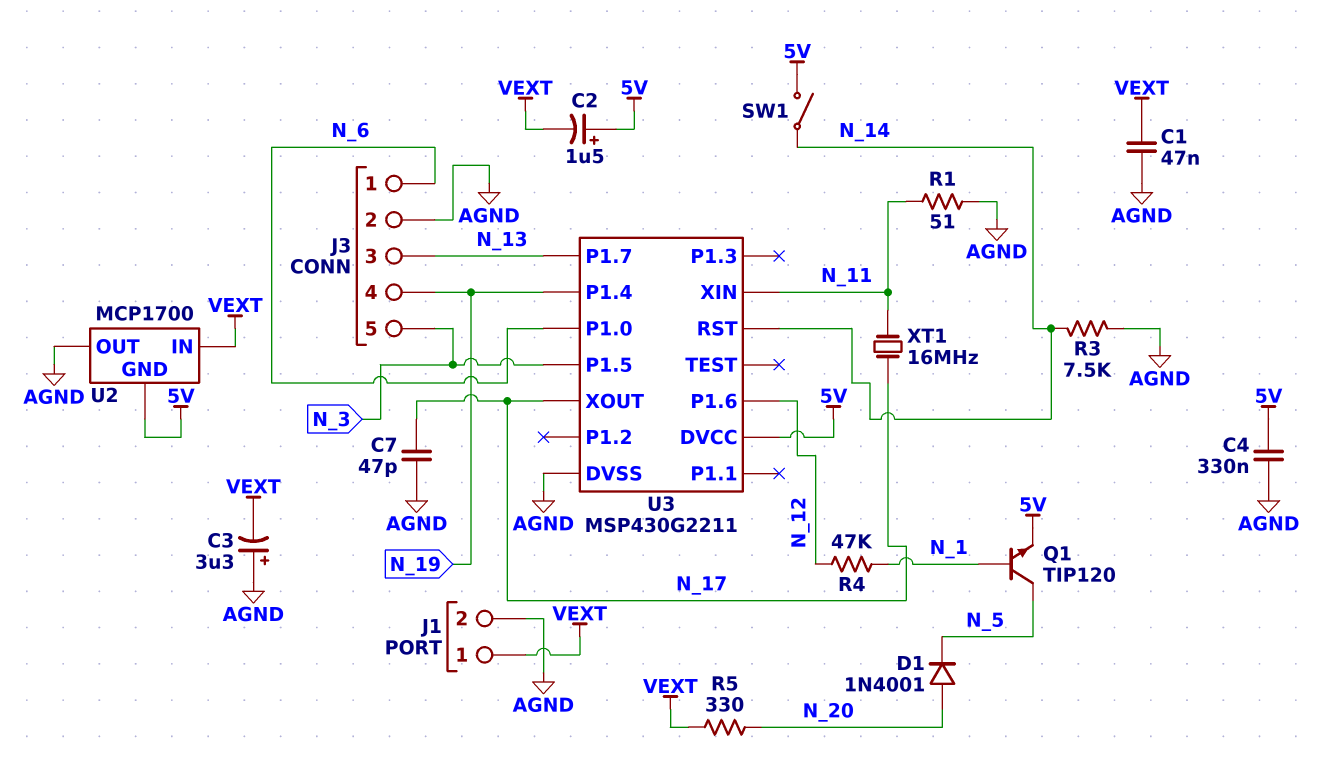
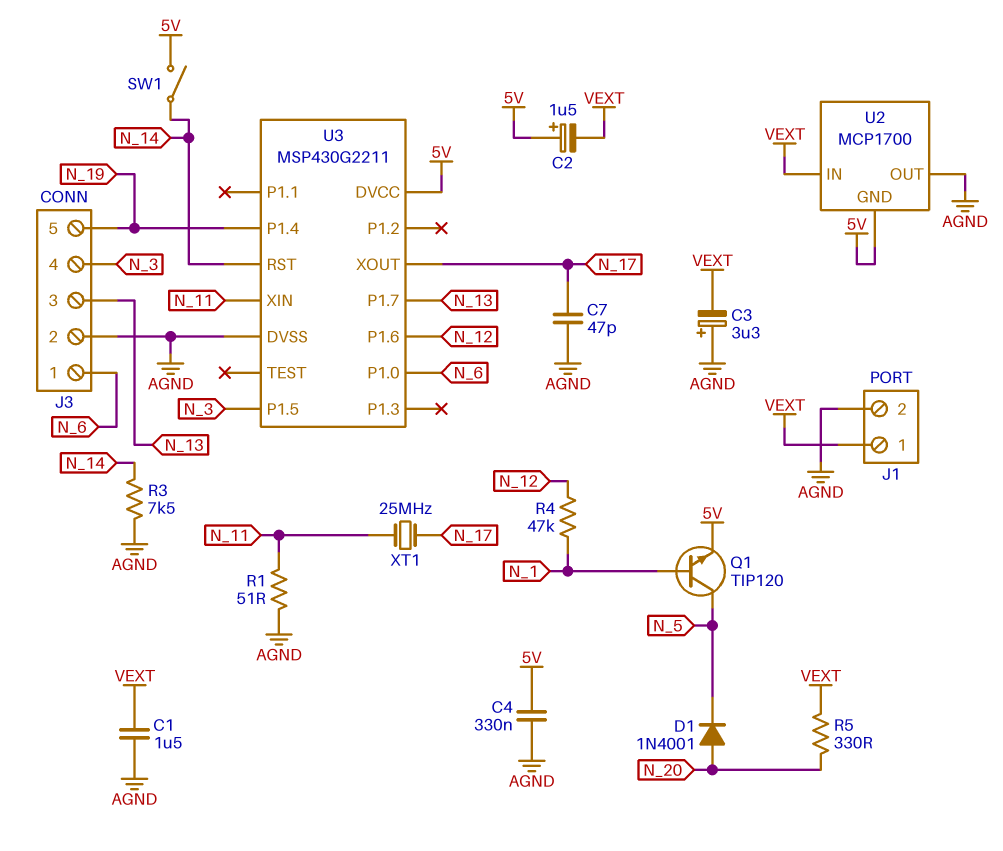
C1: 47nF (AGND, VEXT) -> 1.5uF (AGND, VEXT)
J3 pin 4: N_19 -> N_3
J3 pin 5: N_3 -> N_19
XT1: 16MHz (N_11, N_17) -> 25MHz (N_11, N_17)

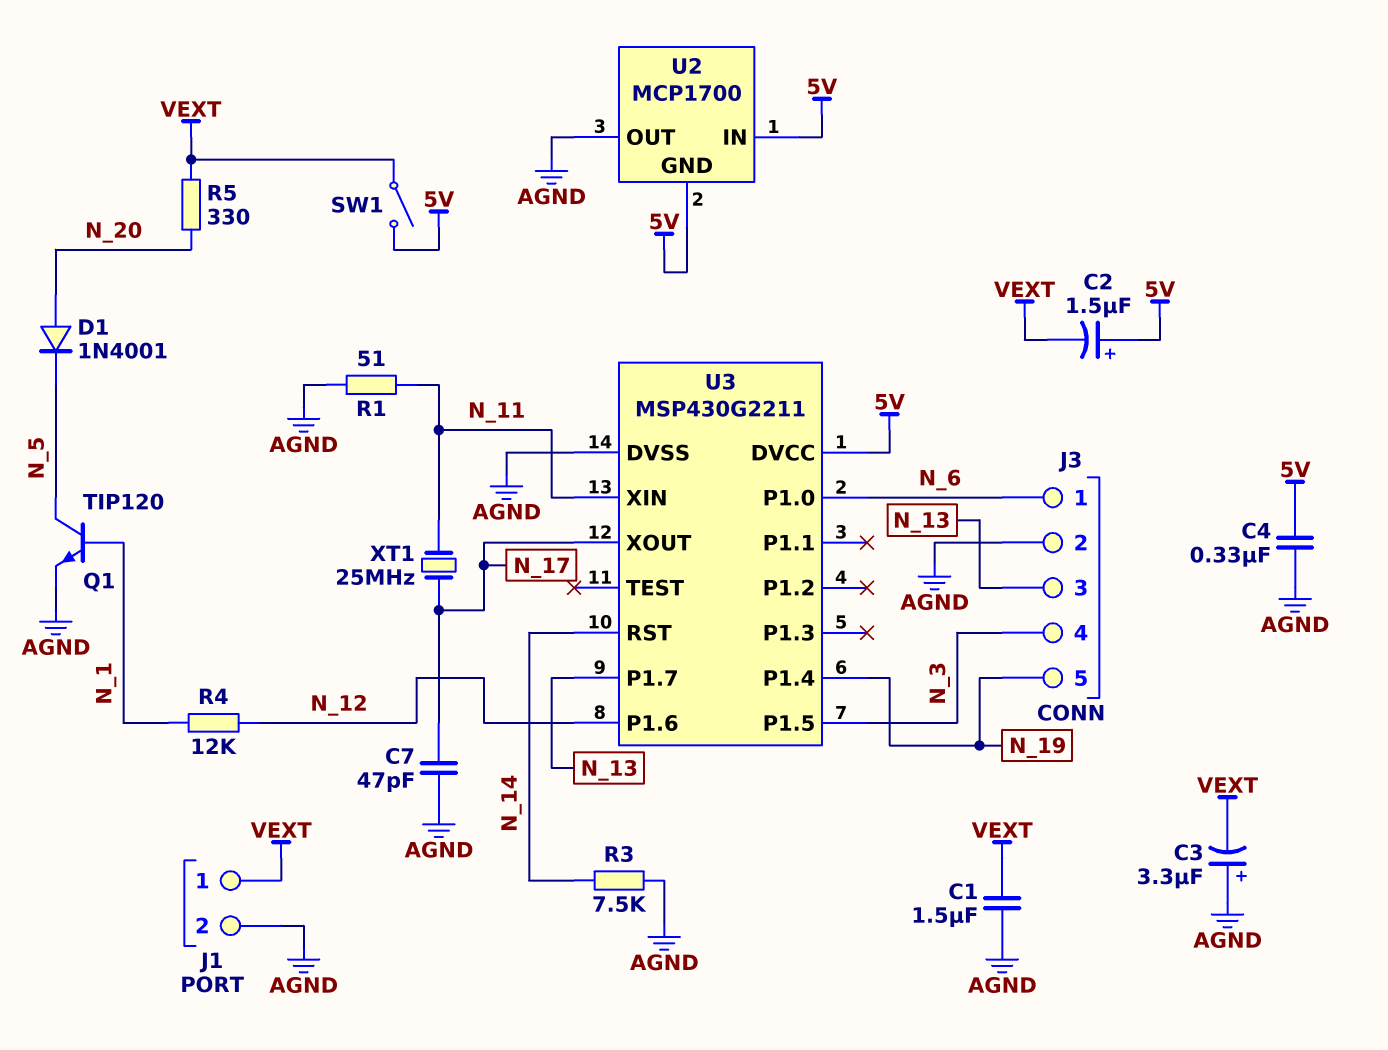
Q1: NPN TIP120 (B N_1, C N_5, E 5V) -> NPN TIP120 (B N_1, C N_5, E AGND)
R4: 47k (N_1, N_12) -> 12k (N_1, N_12)
SW1: switch (5V, N_14) -> switch (5V, VEXT)
U2 pin IN: VEXT -> 5V

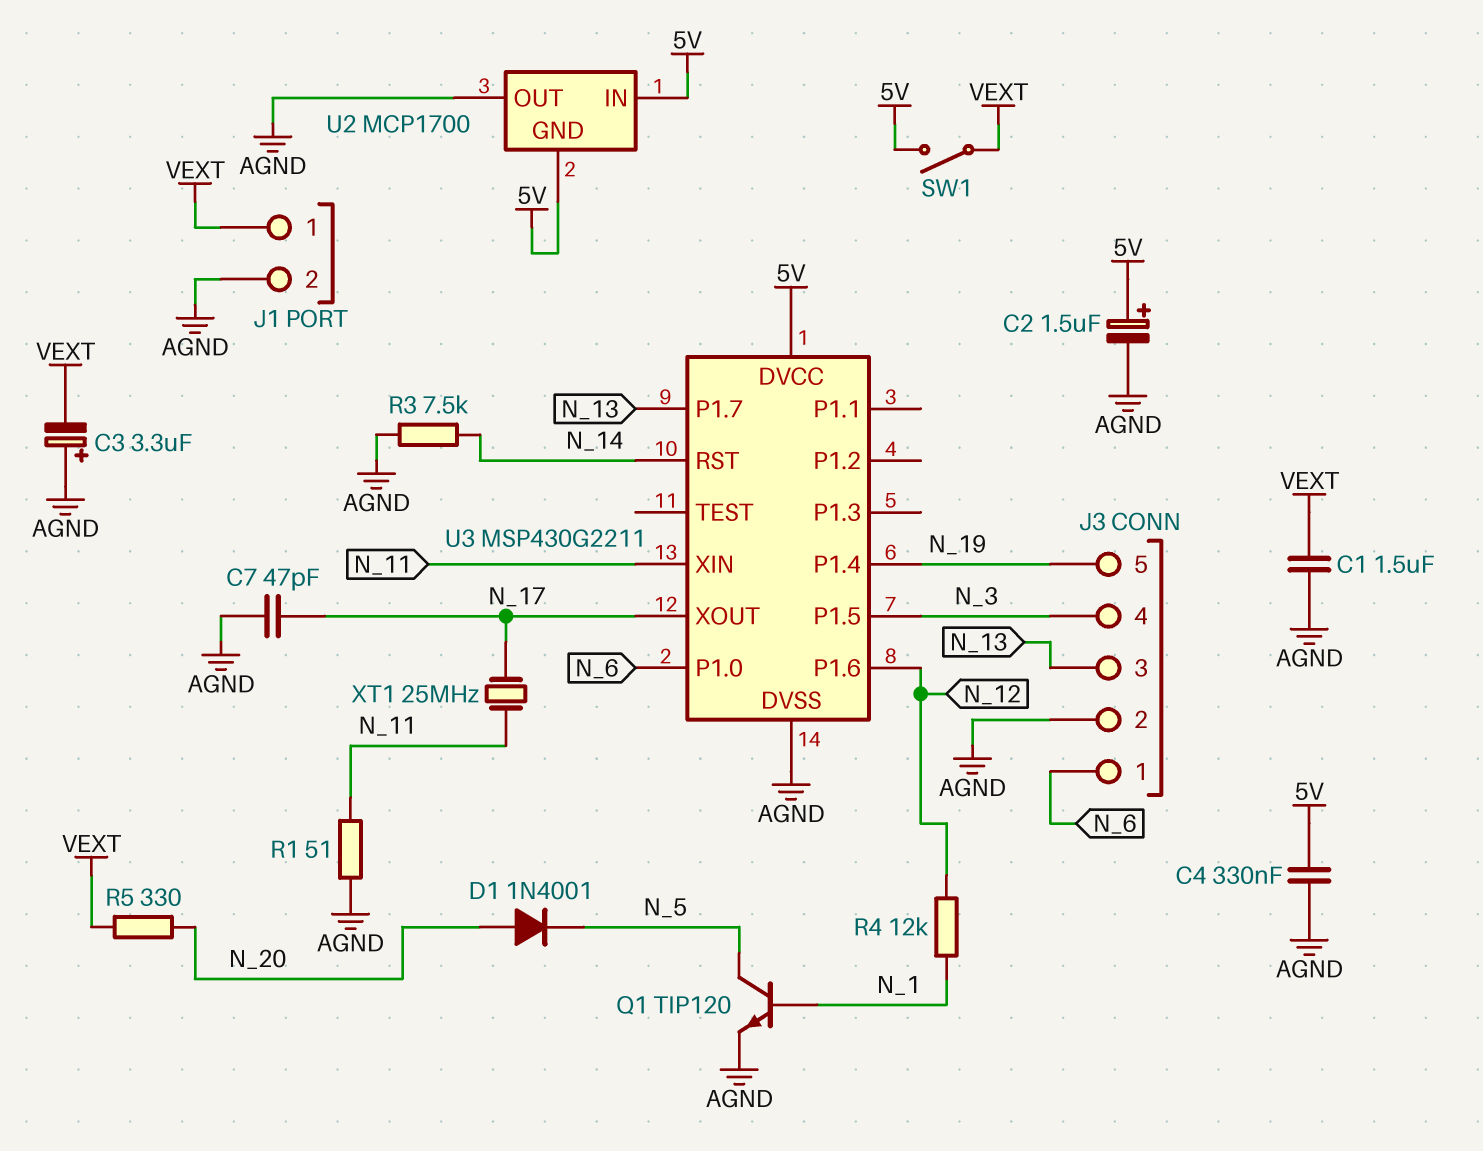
C2: 1.5uF (plus 5V, minus VEXT) -> 1.5uF (plus 5V, minus AGND)

